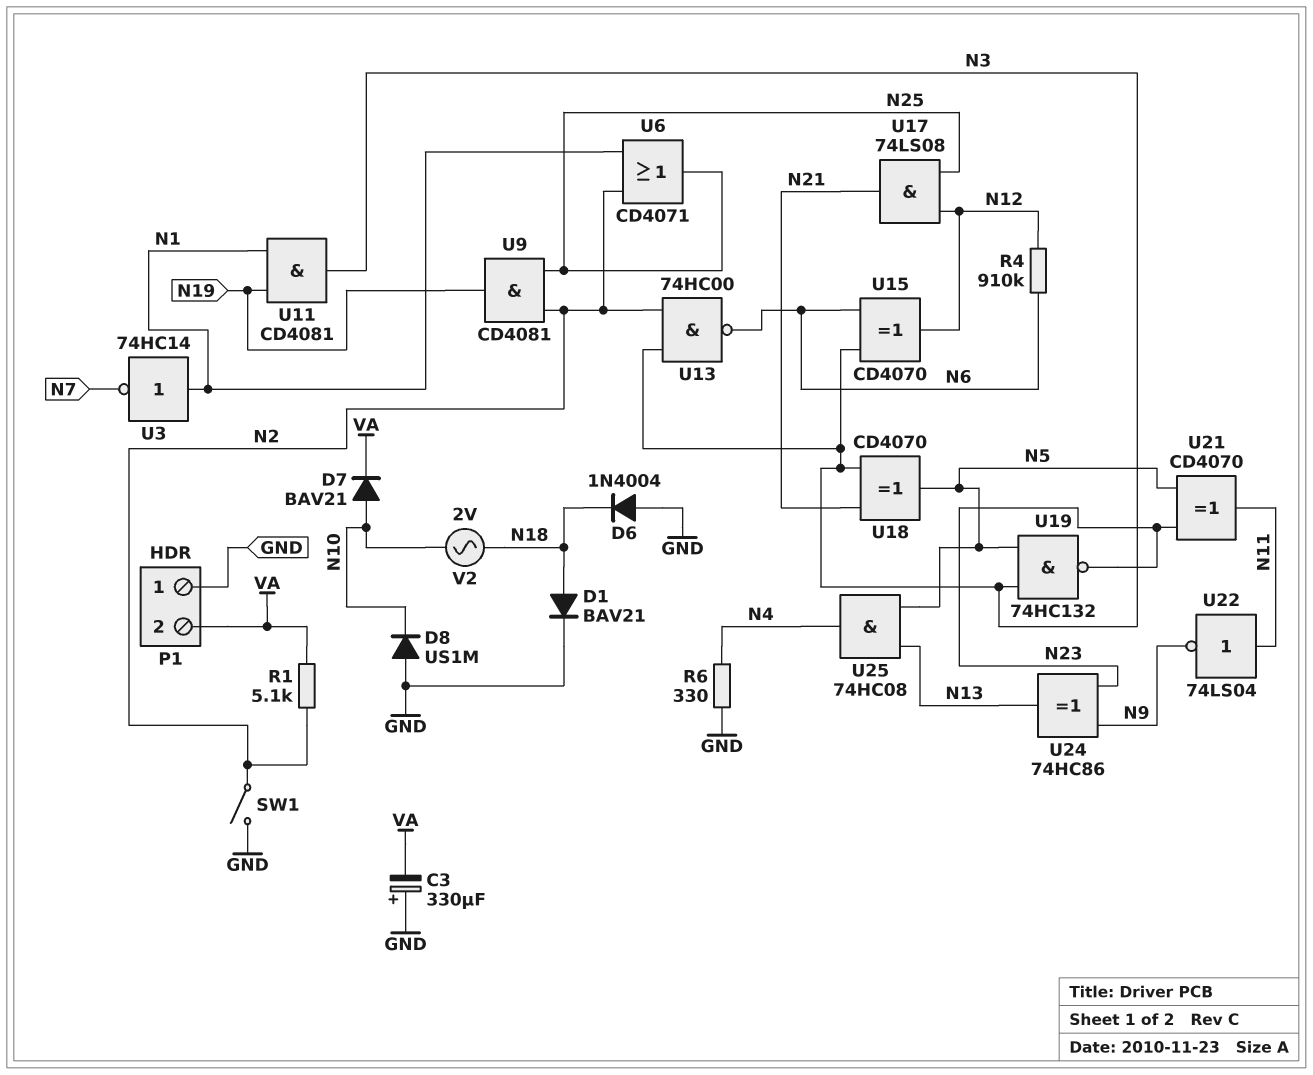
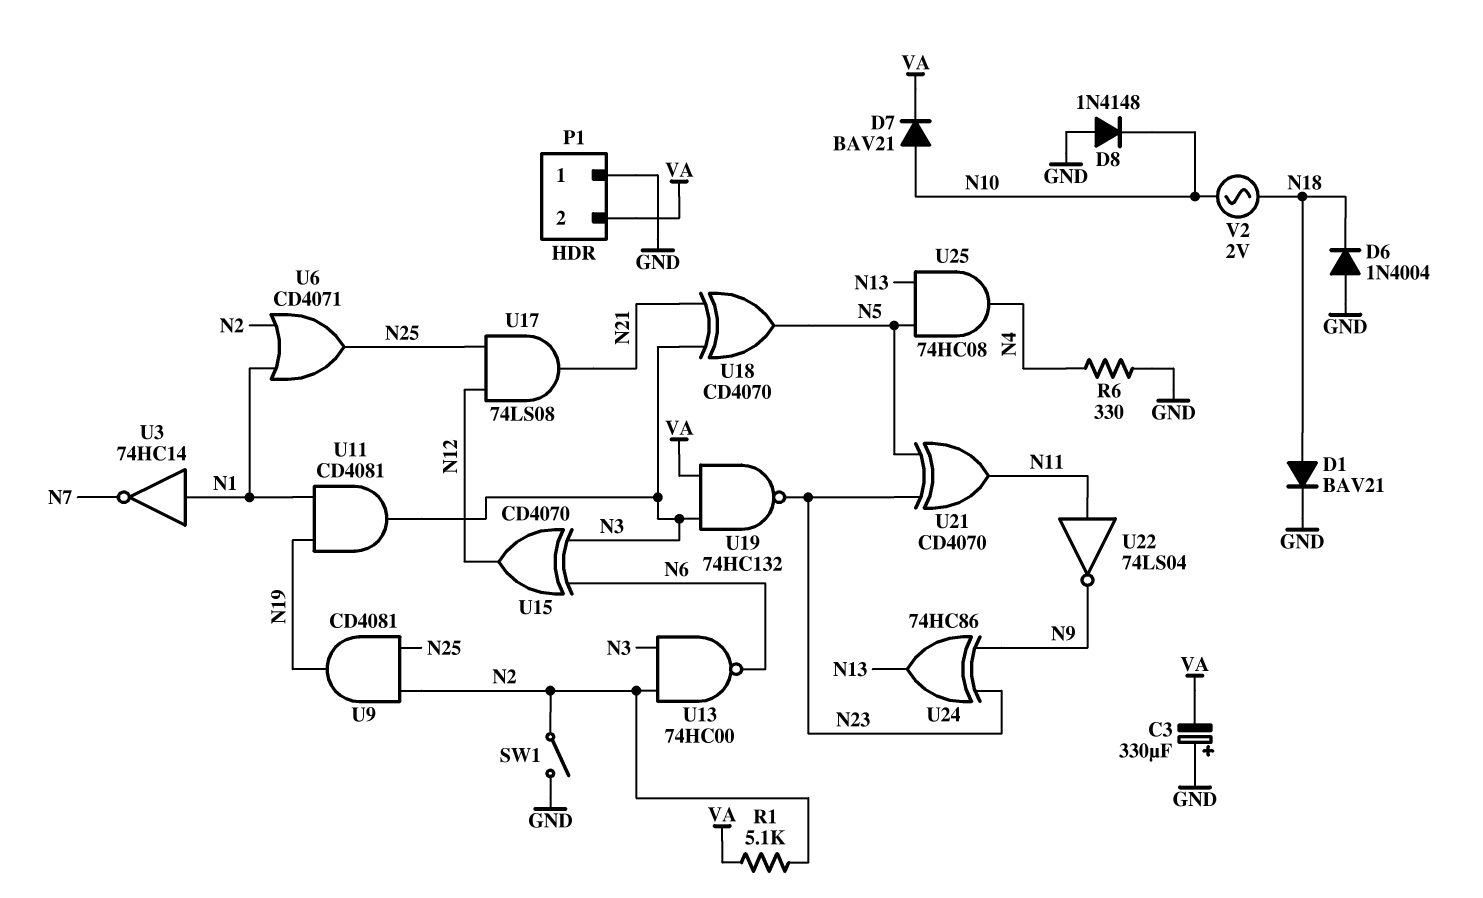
D8: diode US1M (A GND, K N10) -> diode 1N4148 (A GND, K N10)
R4: 910k (N6, N12) -> none
U19: NAND 74HC132 (in N3, in N5, out N23) -> NAND 74HC132 (in N3, in VA, out N23)

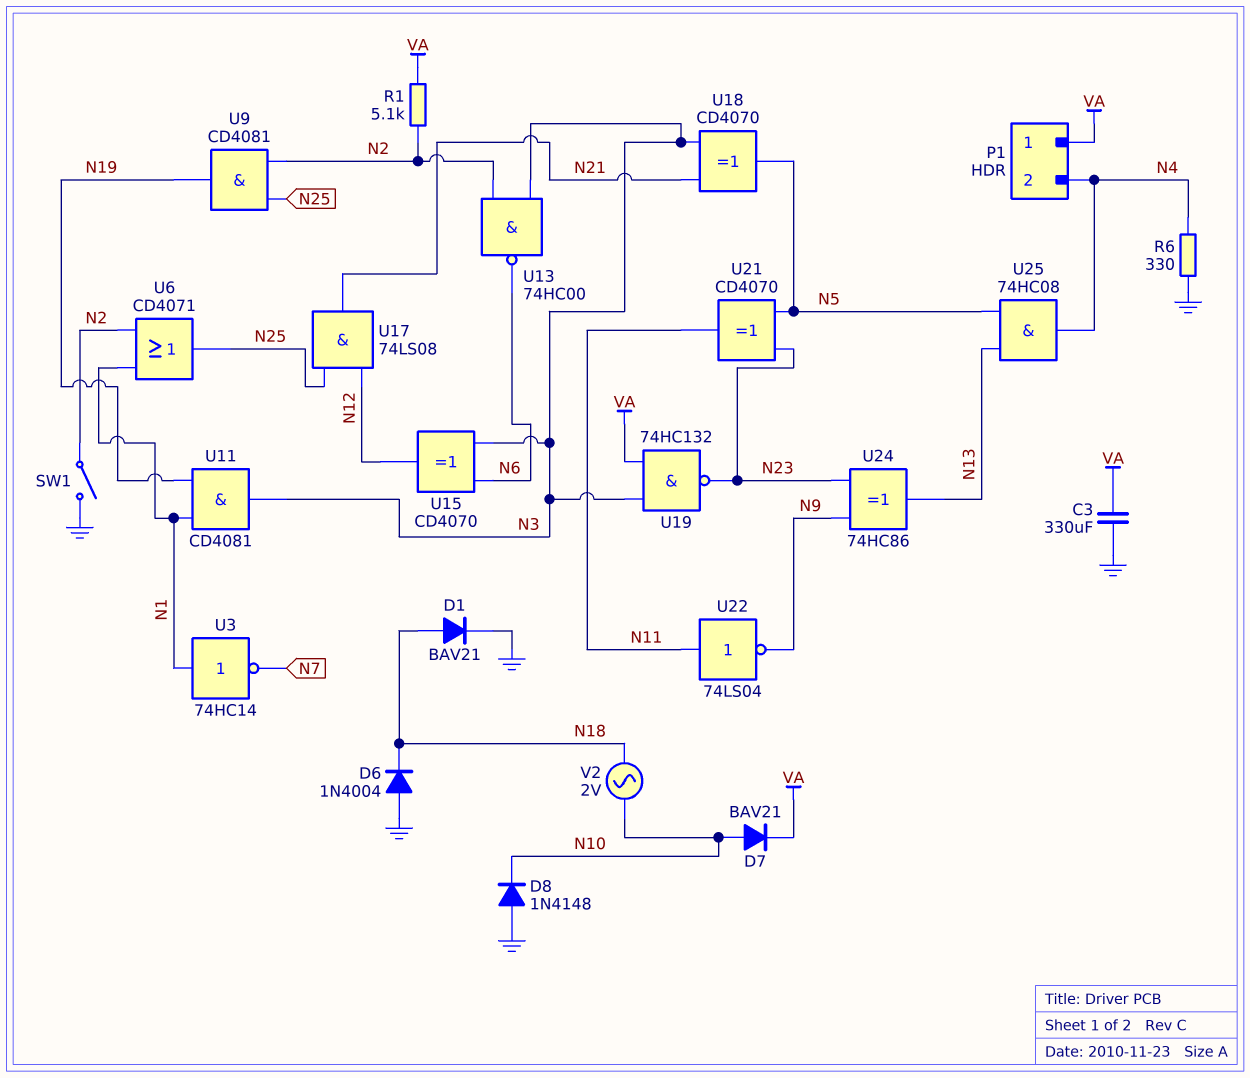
C3: 330uF (plus GND, minus VA) -> 330uF (GND, VA)
P1 pin 1: GND -> VA
P1 pin 2: VA -> N4

